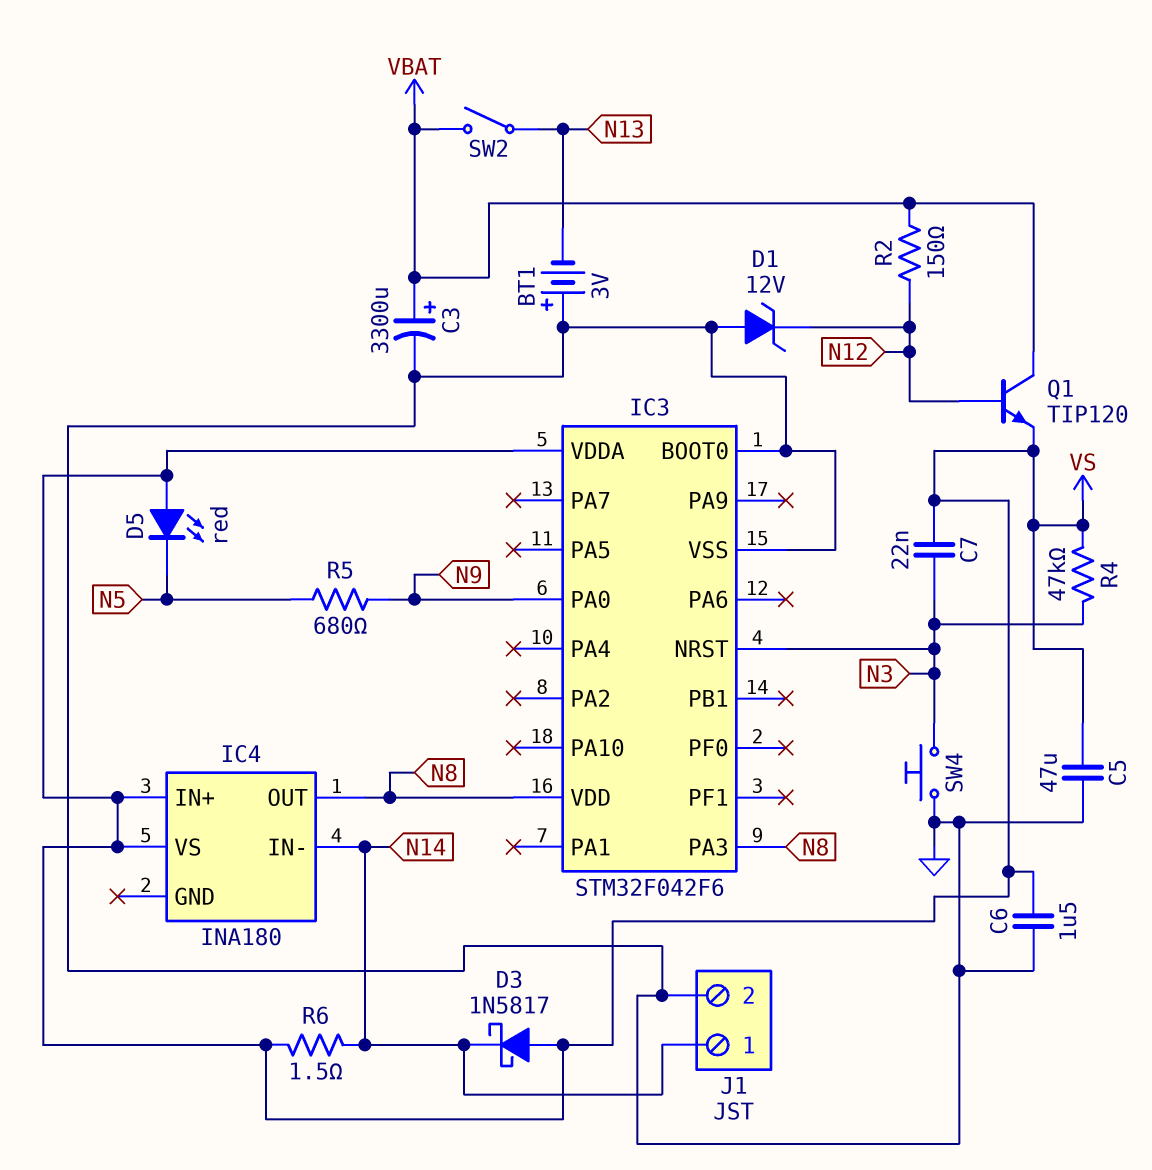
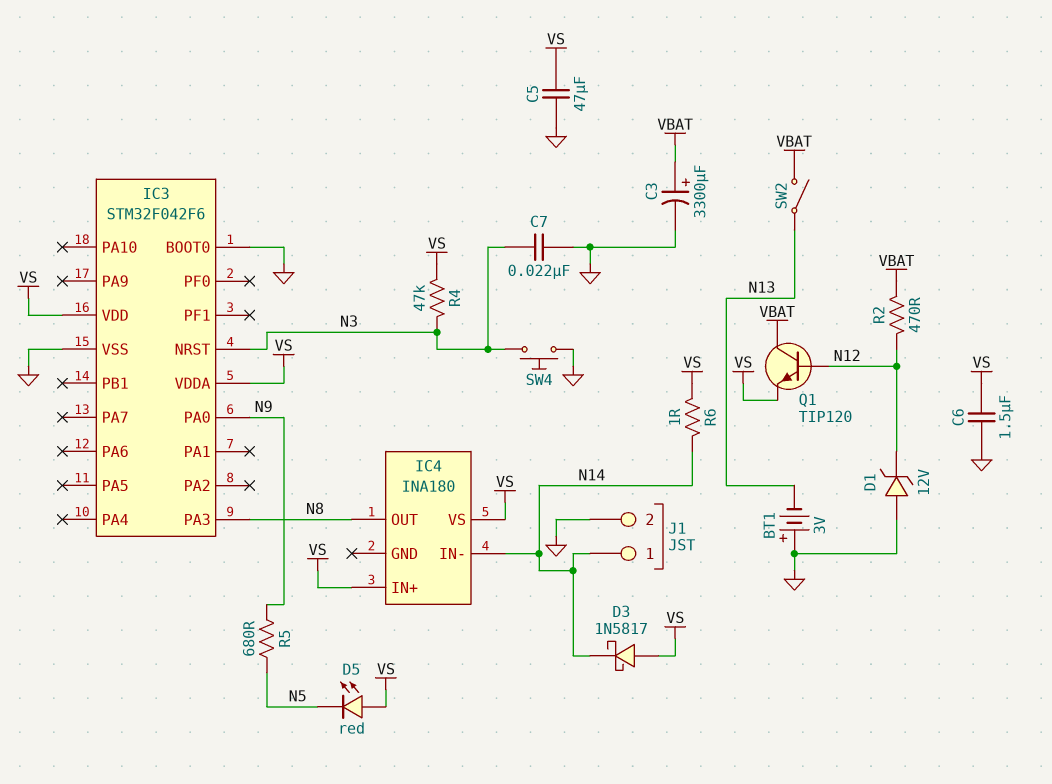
C7: 22nF (N3, VS) -> 22nF (GND, N3)
IC3 pin VDD: N8 -> VS
R2: 150 (N12, VBAT) -> 470 (N12, VBAT)
R6: 1.5 (N14, VS) -> 1 (N14, VS)

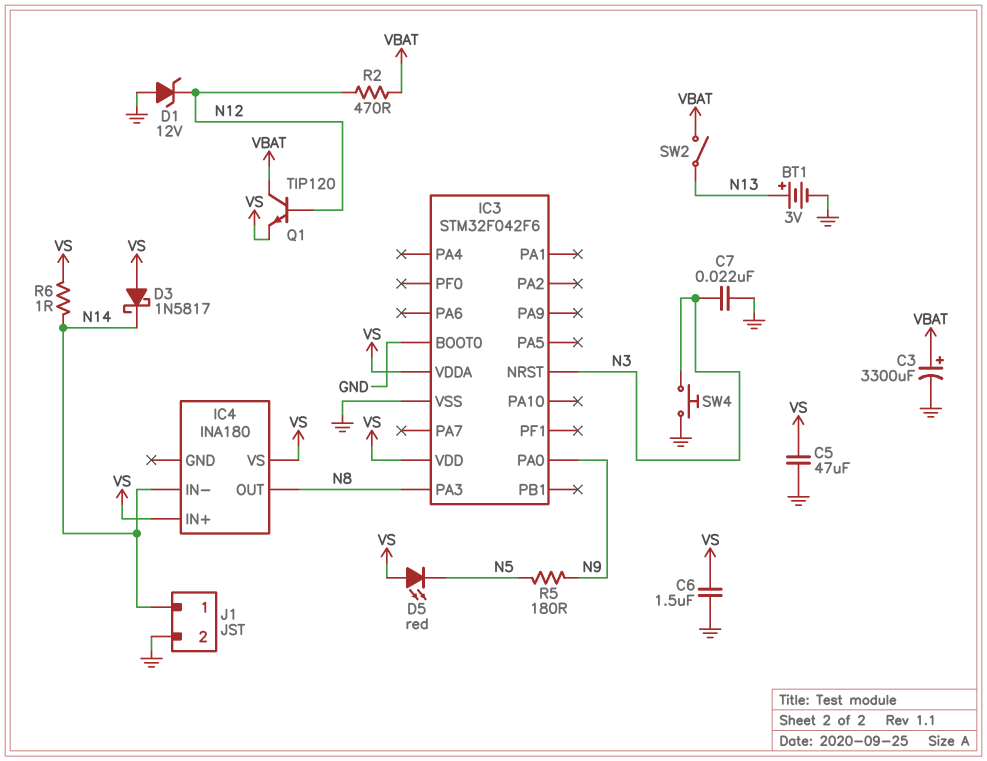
BT1: 3V (plus GND, minus N13) -> 3V (plus N13, minus GND)
R4: 47k (N3, VS) -> none
R5: 680 (N5, N9) -> 180 (N5, N9)

